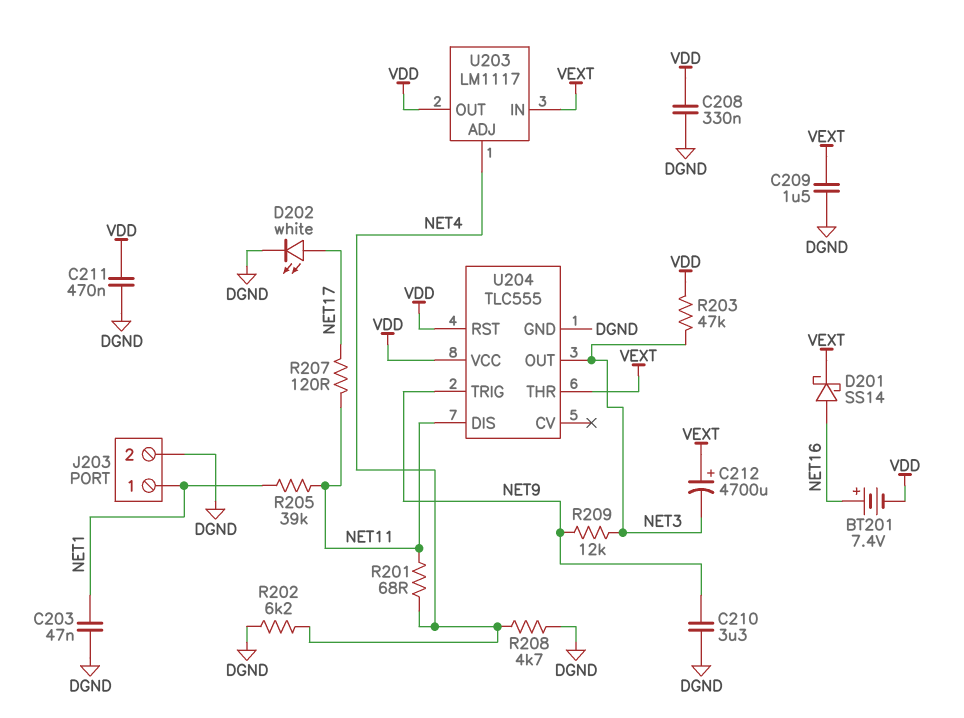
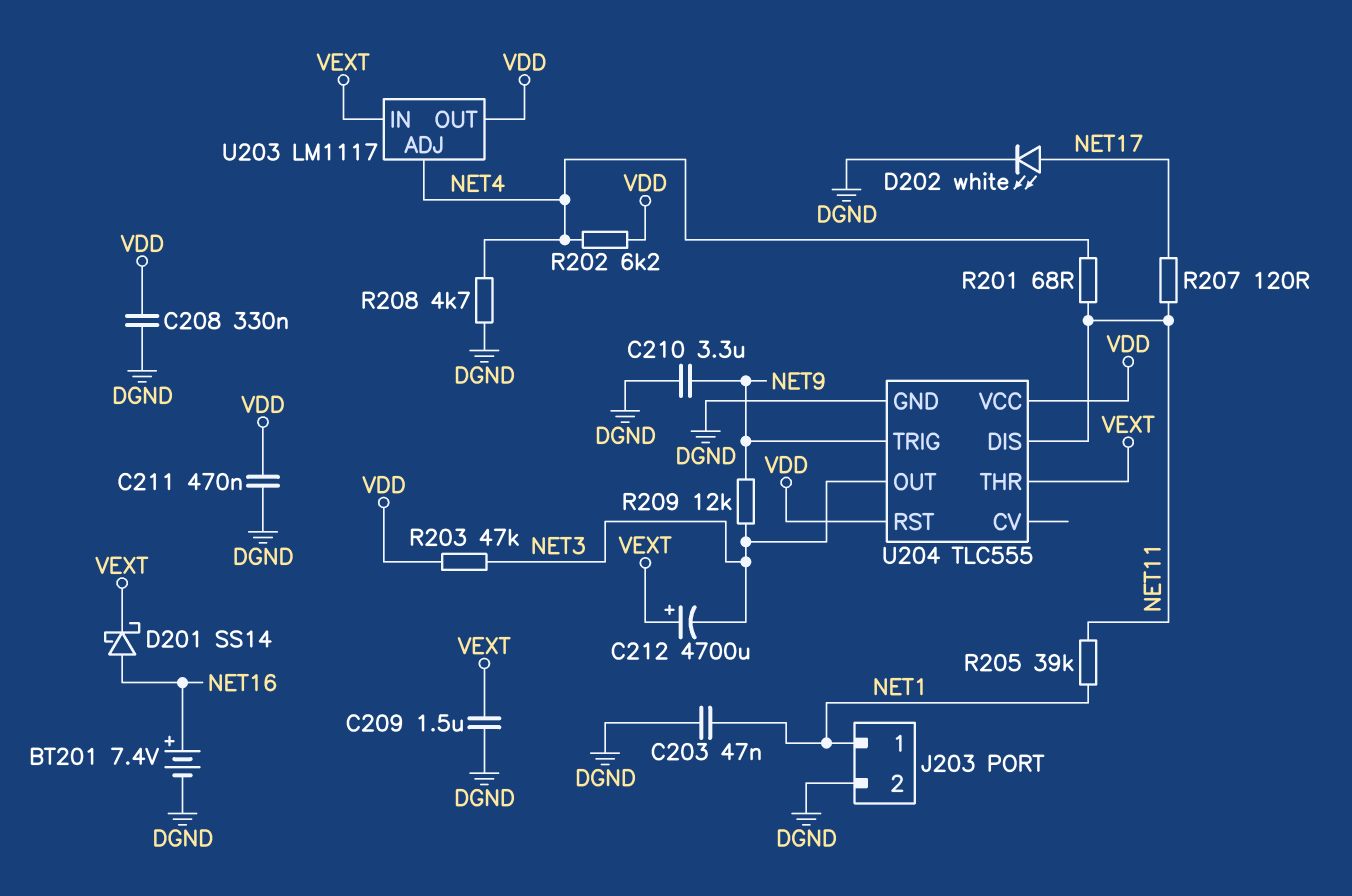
BT201: 7.4V (plus NET16, minus VDD) -> 7.4V (plus NET16, minus DGND)
R202: 6.2k (DGND, NET4) -> 6.2k (NET4, VDD)

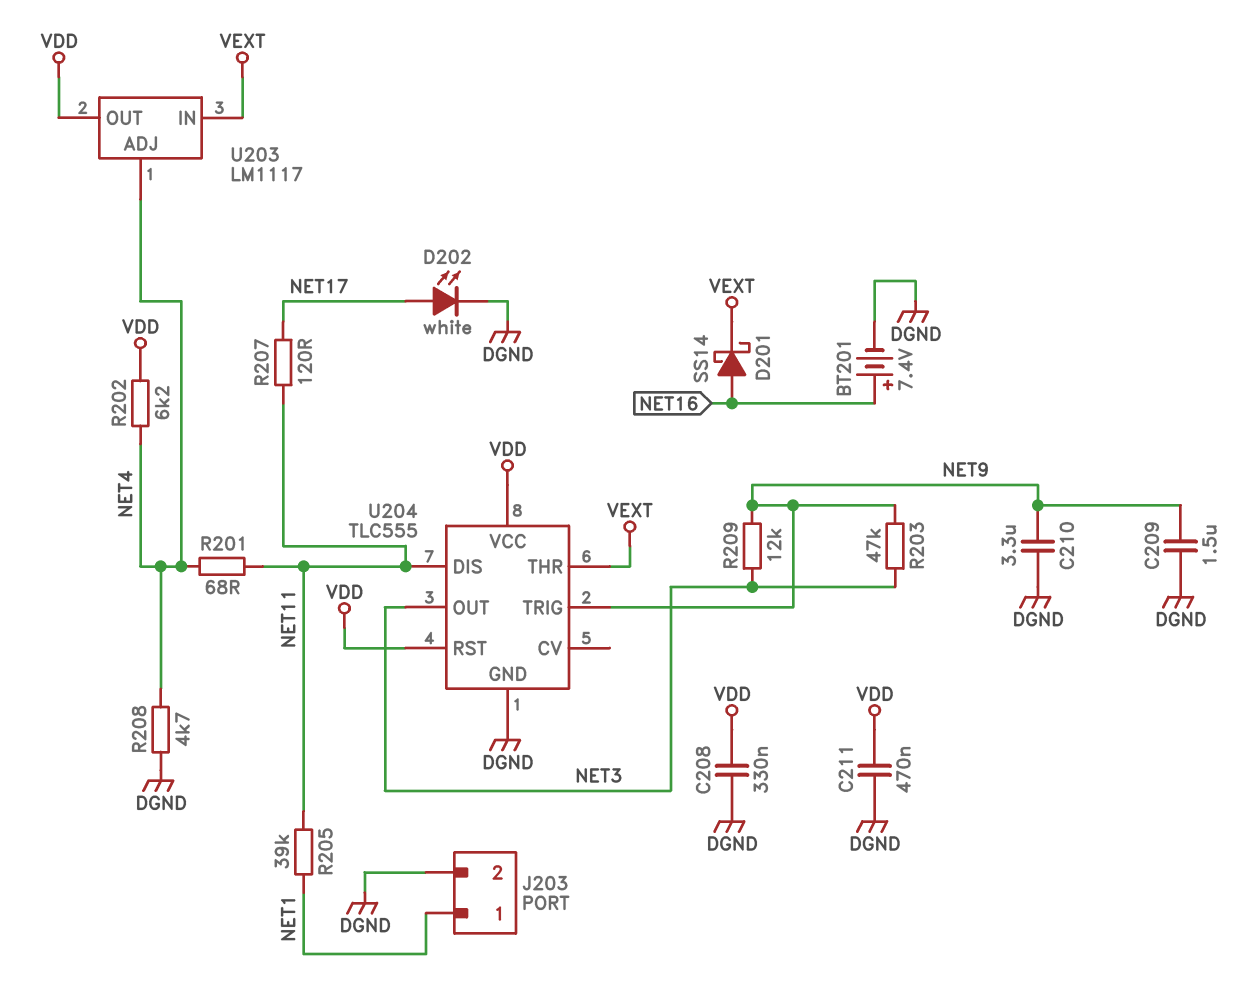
C203: 47nF (DGND, NET1) -> none
C209: 1.5uF (DGND, VEXT) -> 1.5uF (DGND, NET9)
C212: 4700uF (plus VEXT, minus NET3) -> none
R203: 47k (NET3, VDD) -> 47k (NET3, NET9)

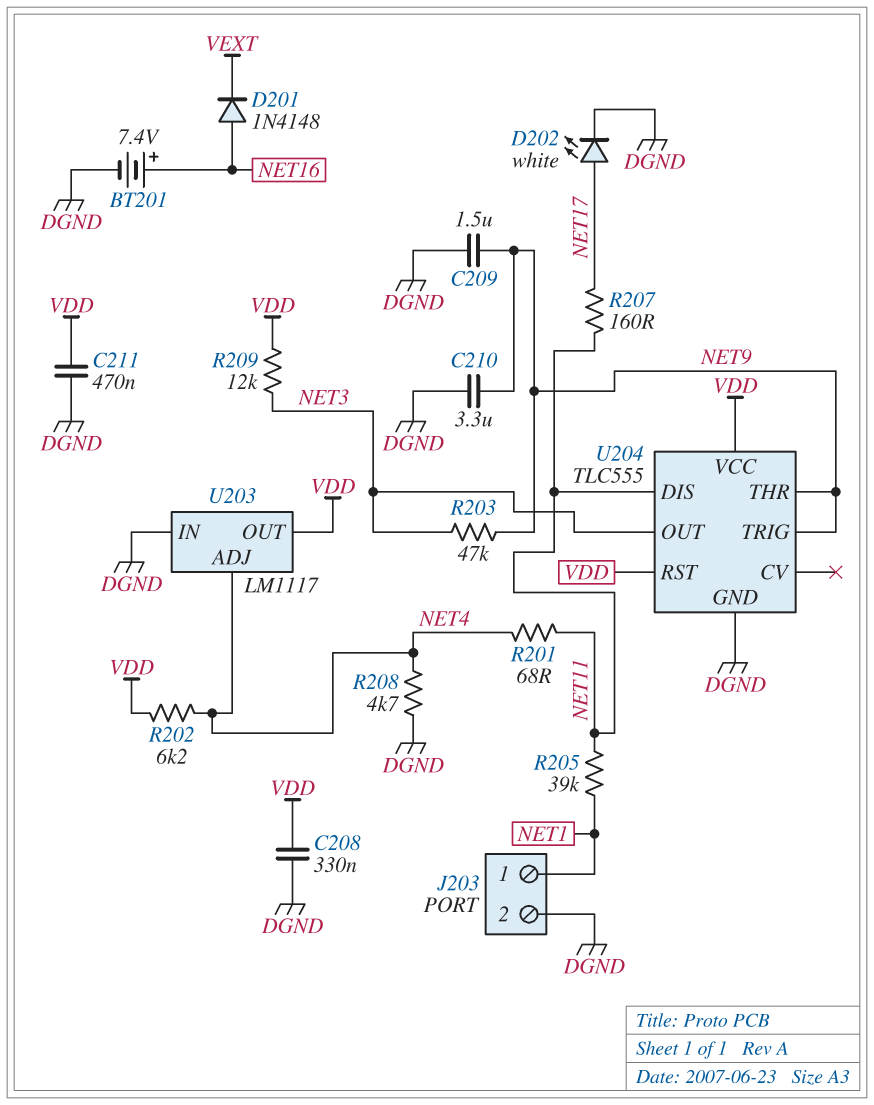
D201: schottky SS14 (A NET16, K VEXT) -> diode 1N4148 (A NET16, K VEXT)
R207: 120 (NET11, NET17) -> 160 (NET11, NET17)
R209: 12k (NET3, NET9) -> 12k (NET3, VDD)
U203 pin IN: VEXT -> DGND
U204 pin THR: VEXT -> NET9

